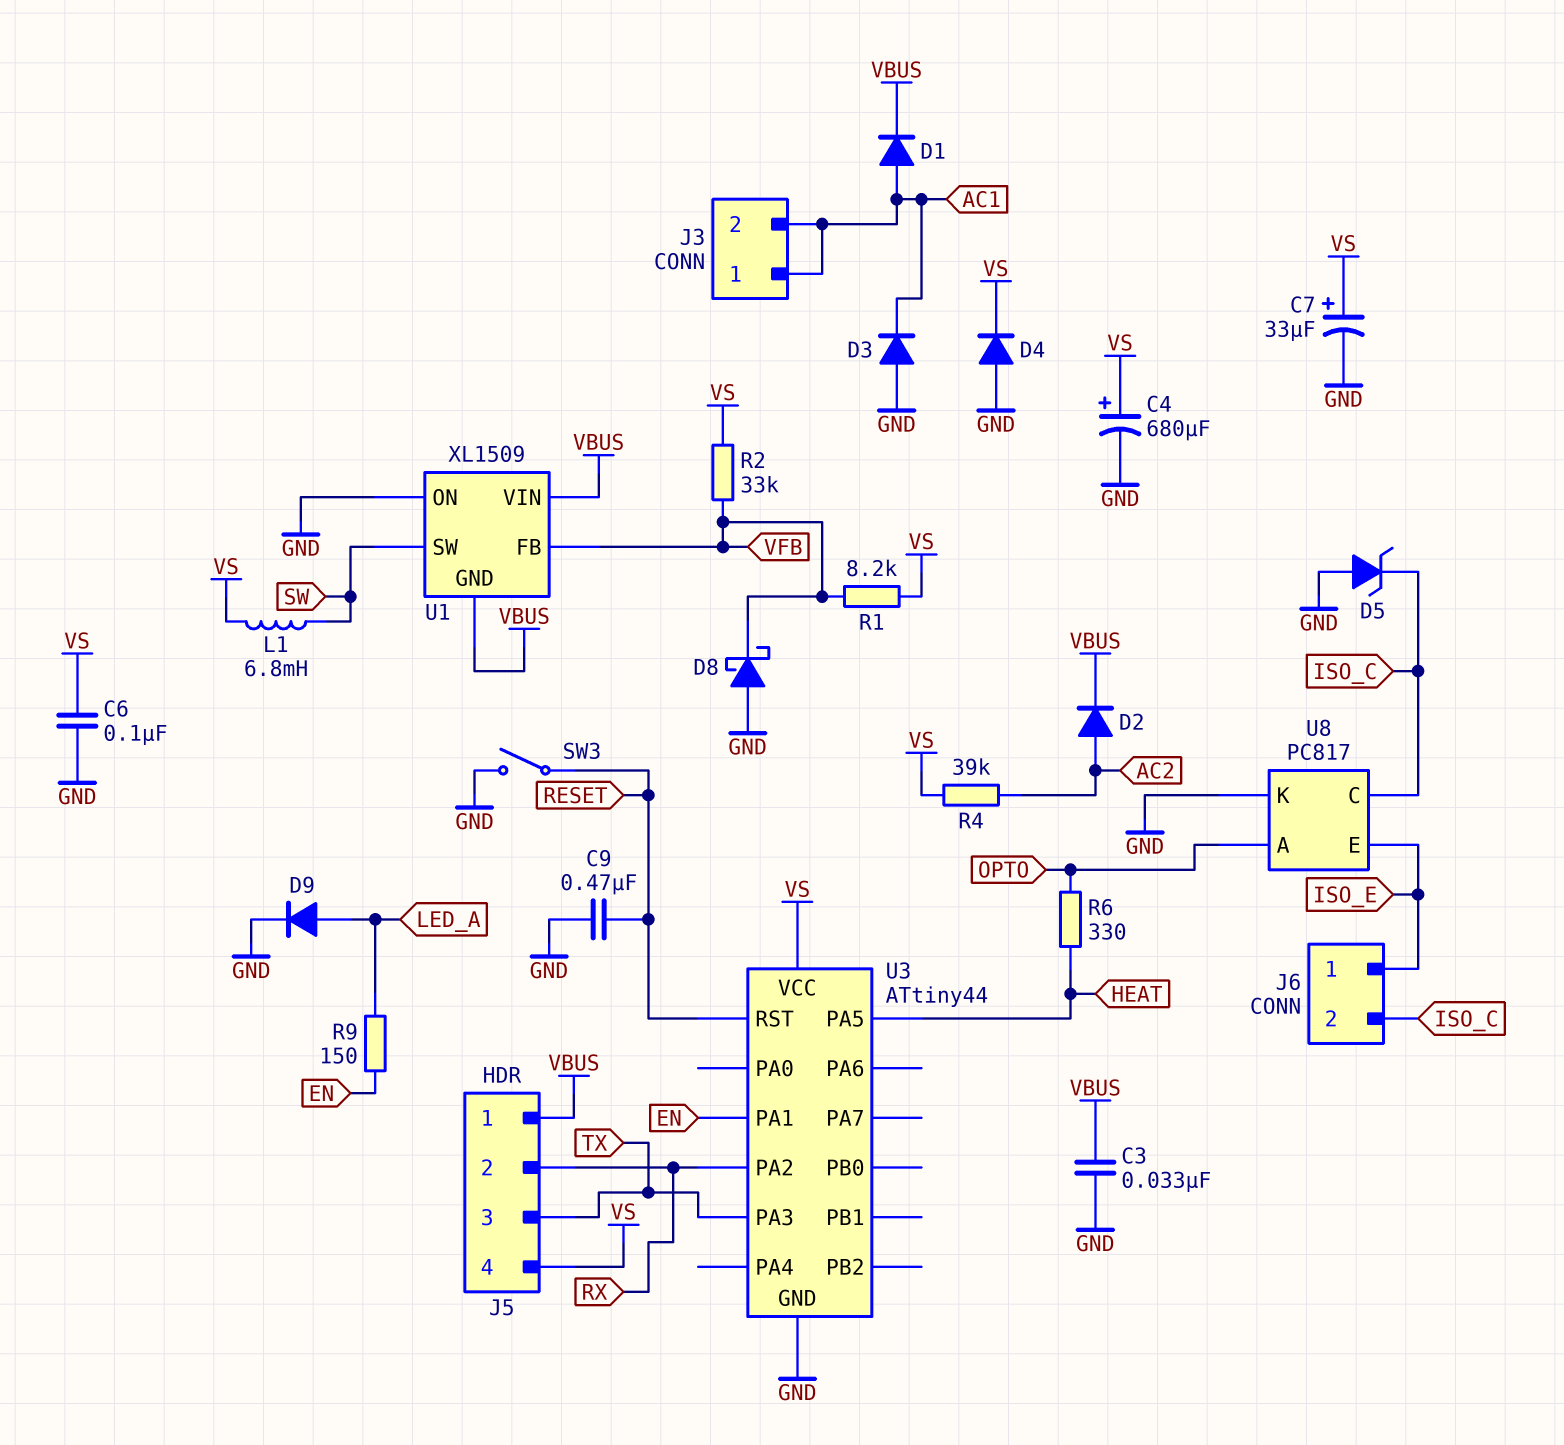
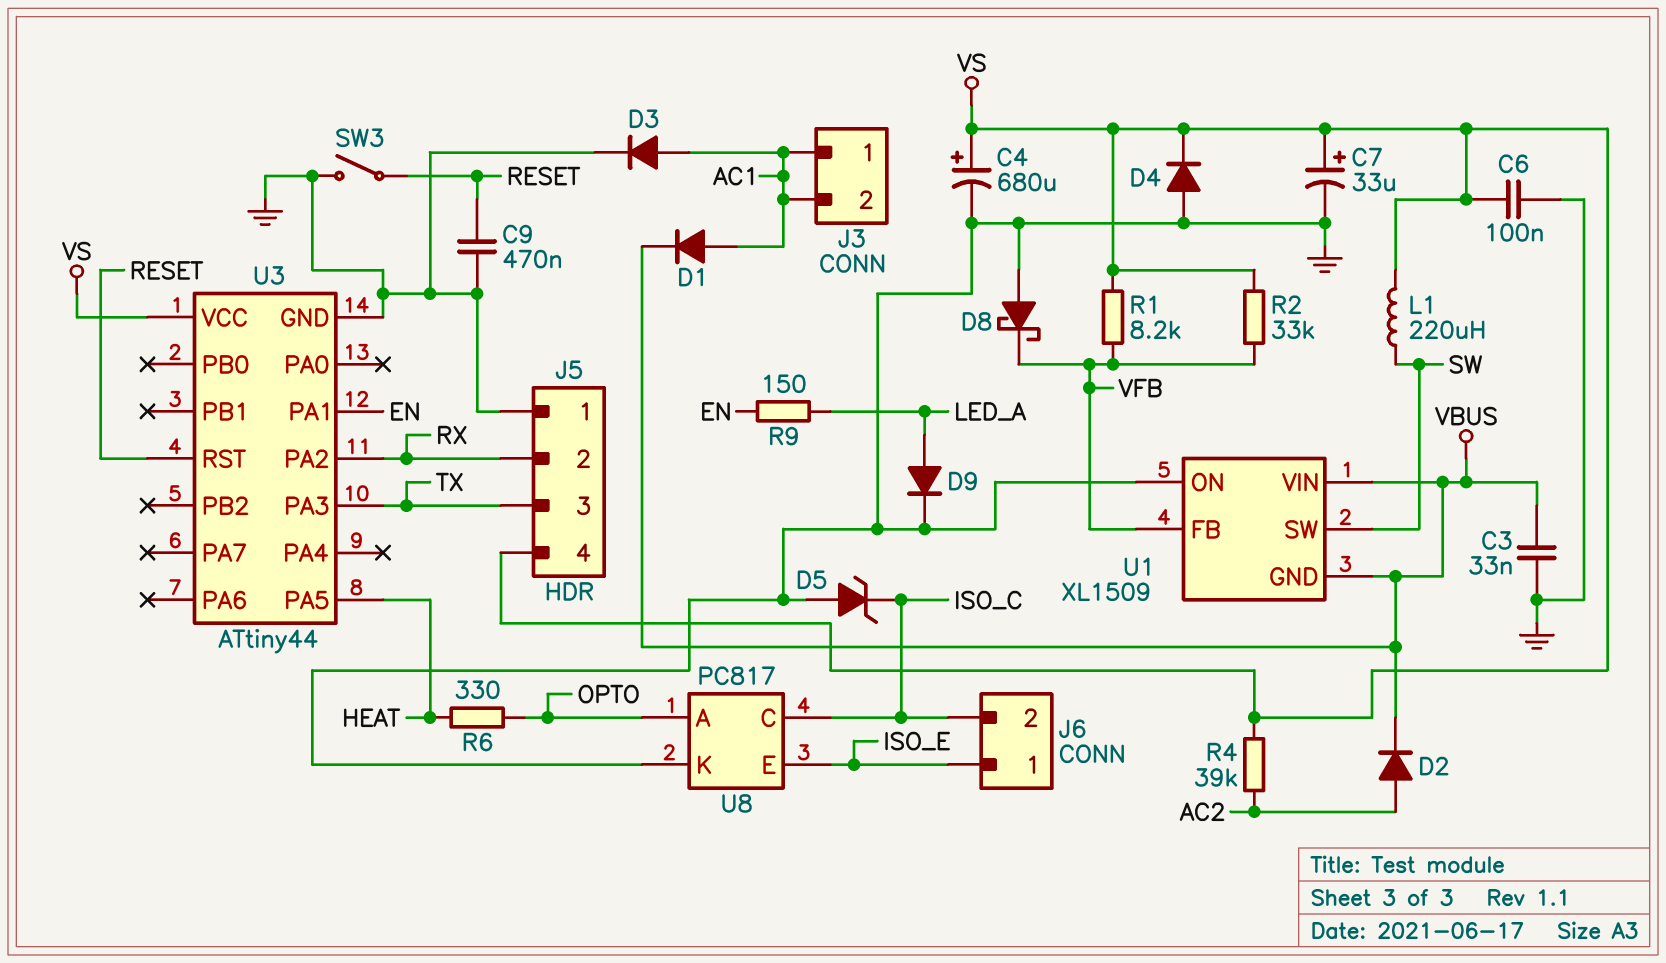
D3: diode (A GND, K AC1) -> diode (A AC1, K GND)
J5 pin 1: VBUS -> GND
L1: 6.8mH (SW, VS) -> 220uH (SW, VS)

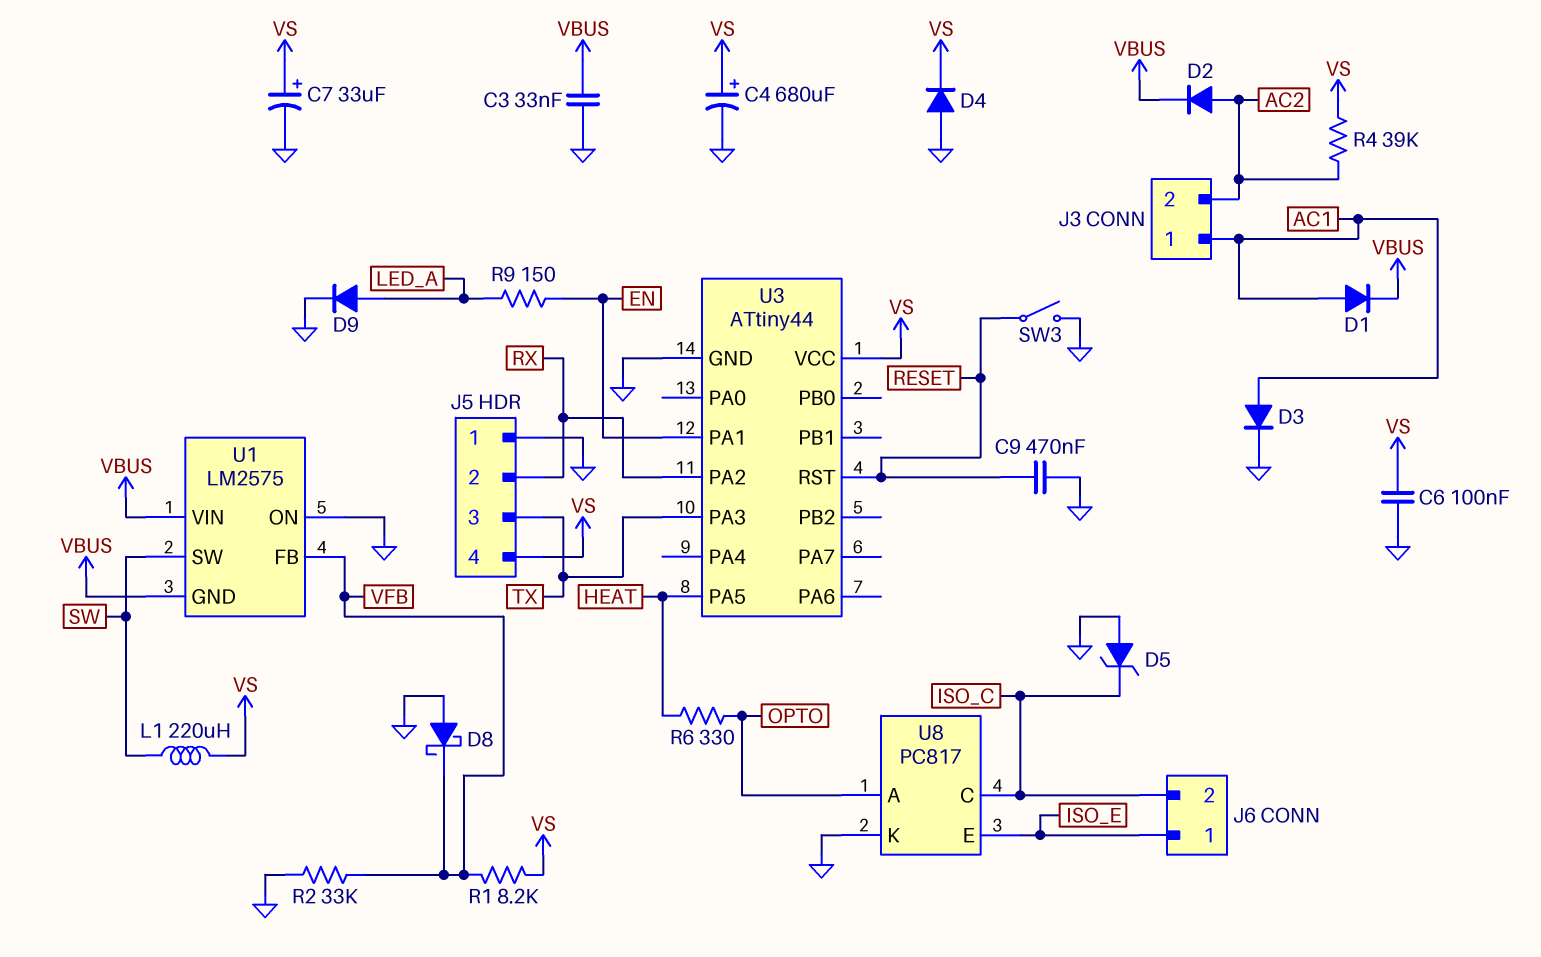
J3 pin 2: AC1 -> AC2
R2: 33k (VFB, VS) -> 33k (GND, VFB)
U1: XL1509 -> LM2575

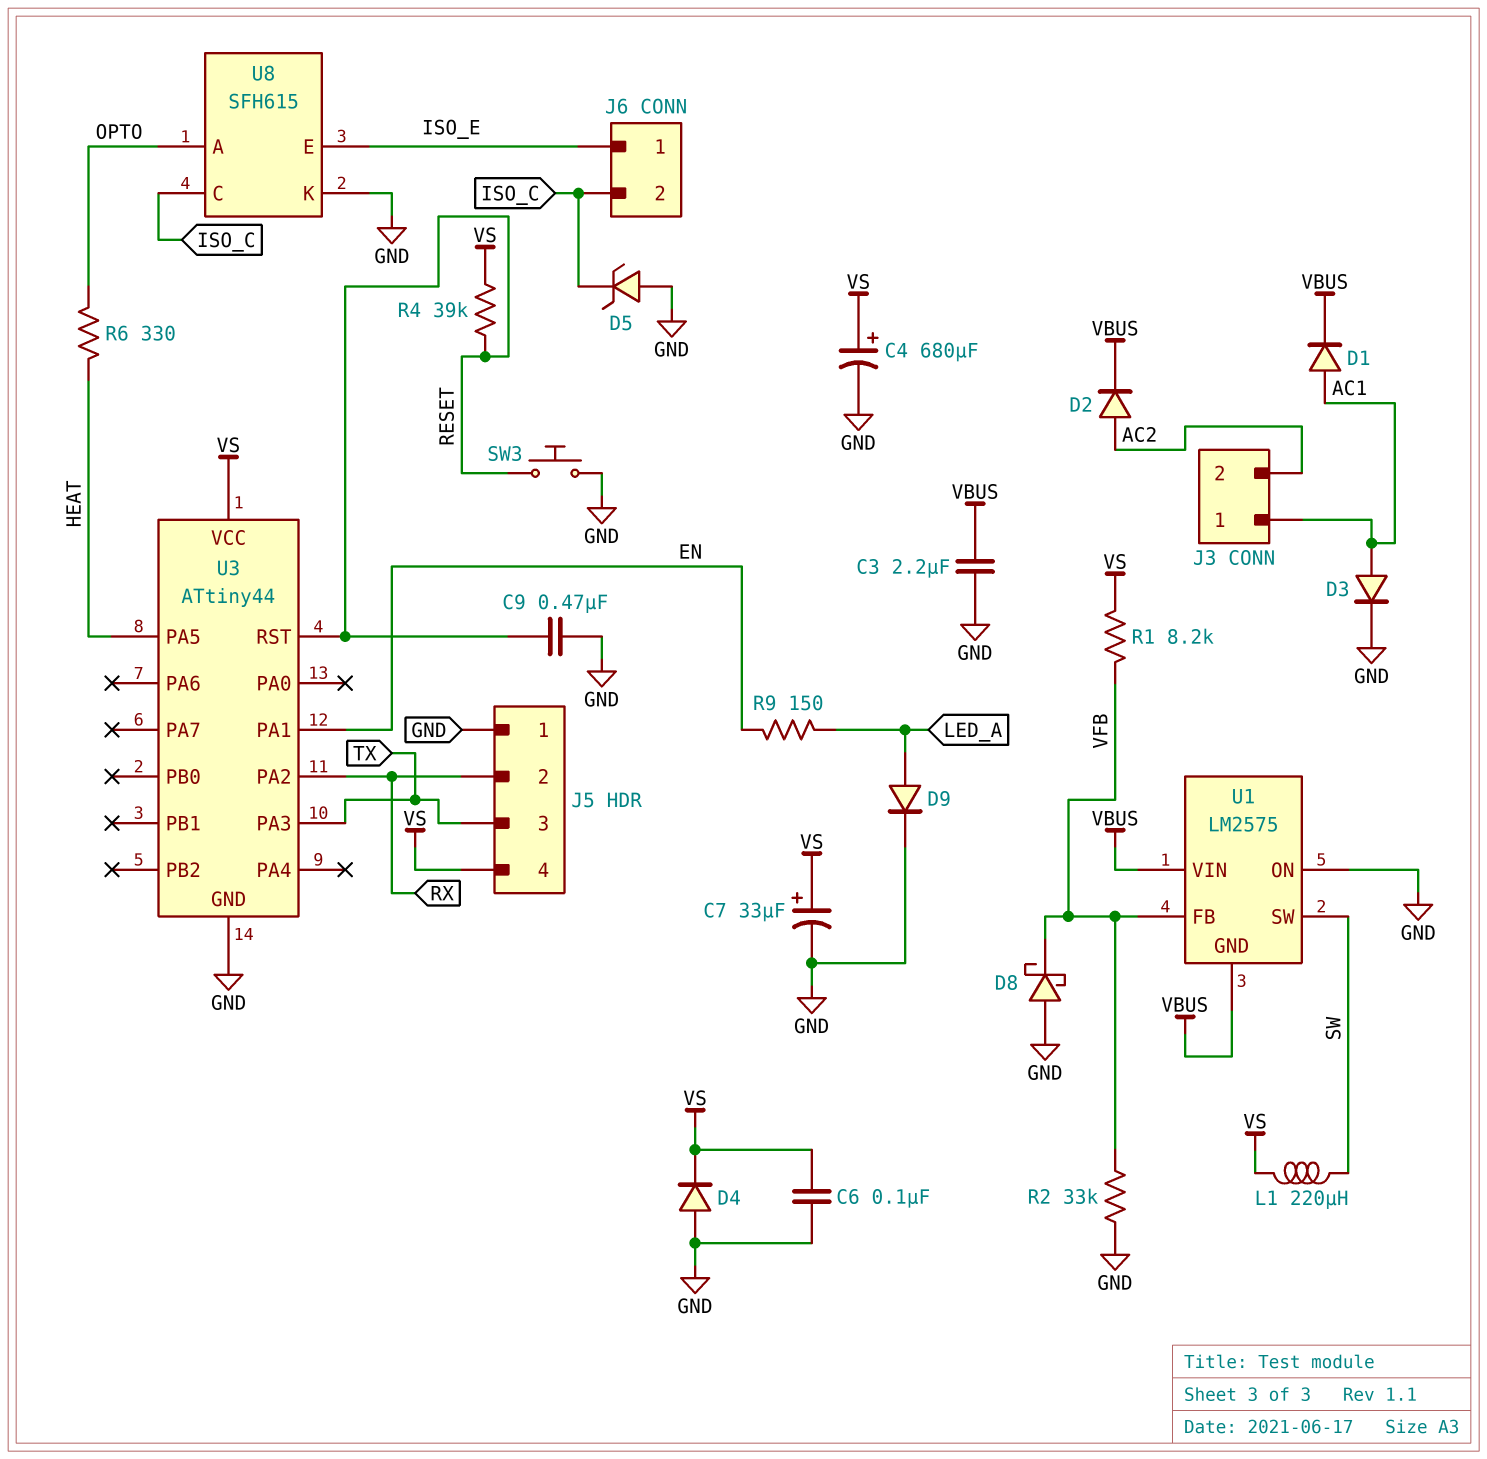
C3: 33nF (GND, VBUS) -> 2.2uF (GND, VBUS)
R4: 39k (AC2, VS) -> 39k (RESET, VS)
SW3: switch (GND, RESET) -> button (GND, RESET)
U8: PC817 -> SFH615

